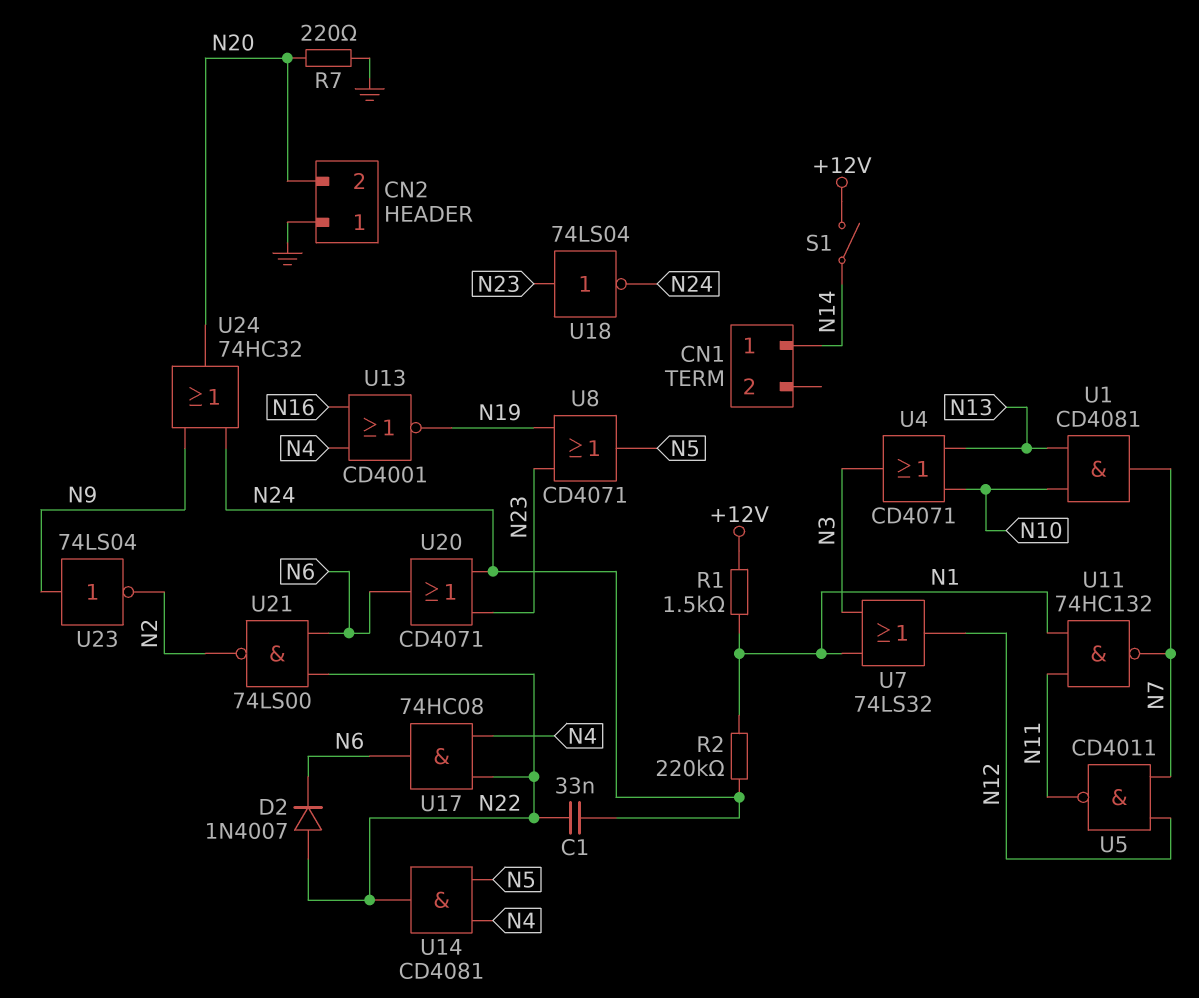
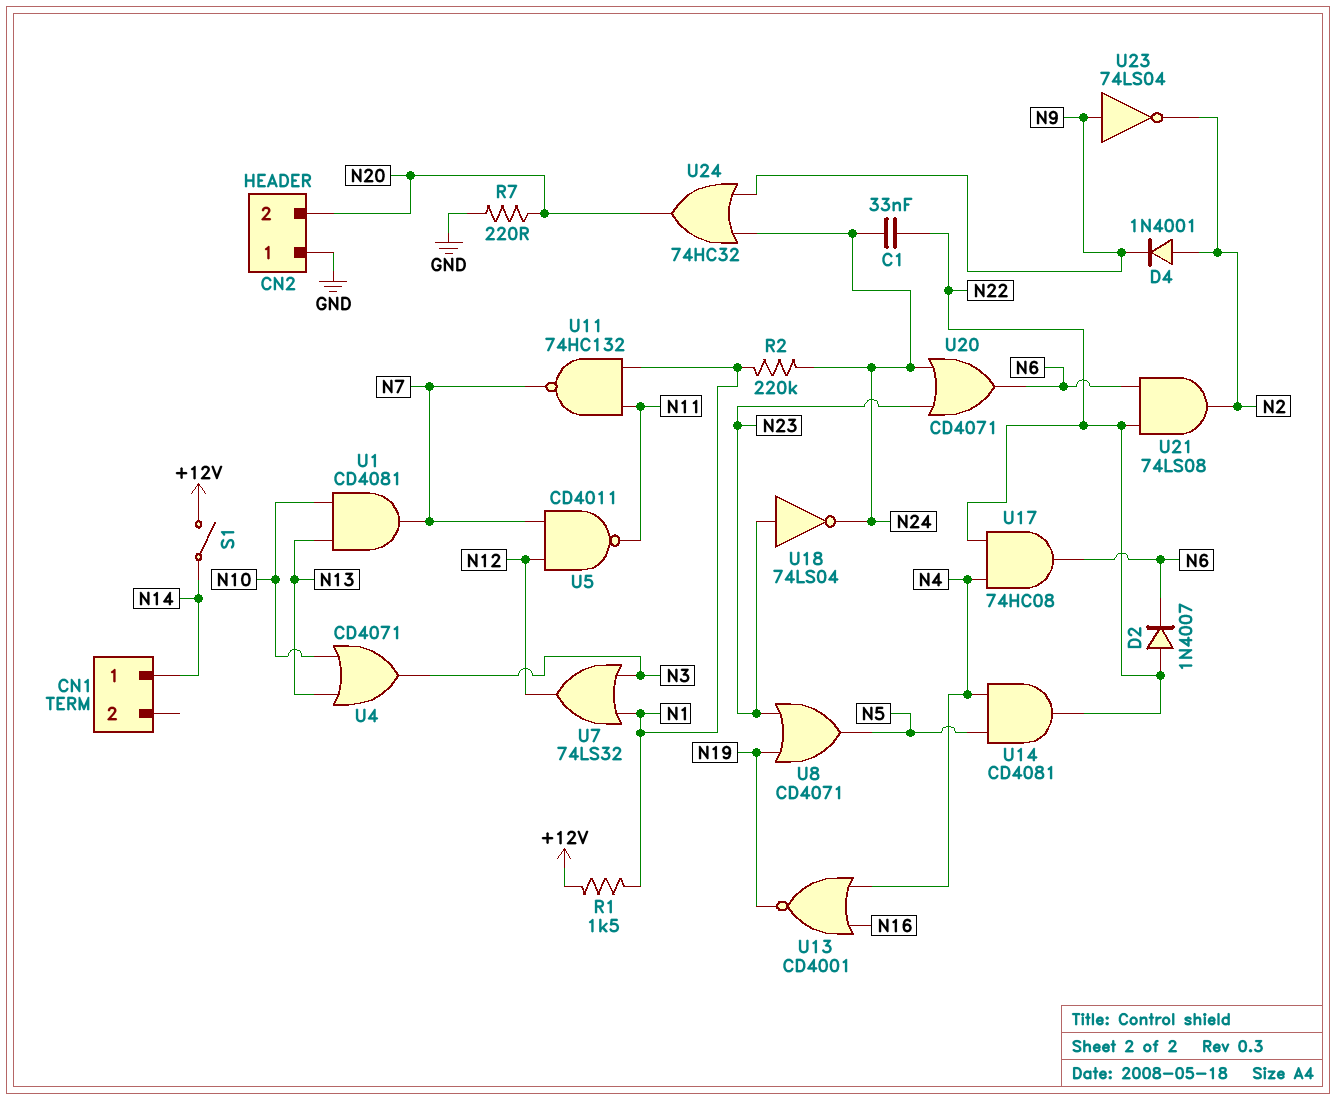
D4: none -> diode 1N4001 (A N2, K N9)
U21: NAND 74LS00 (in N6, in N22, out N2) -> AND 74LS08 (in N6, in N22, out N2)

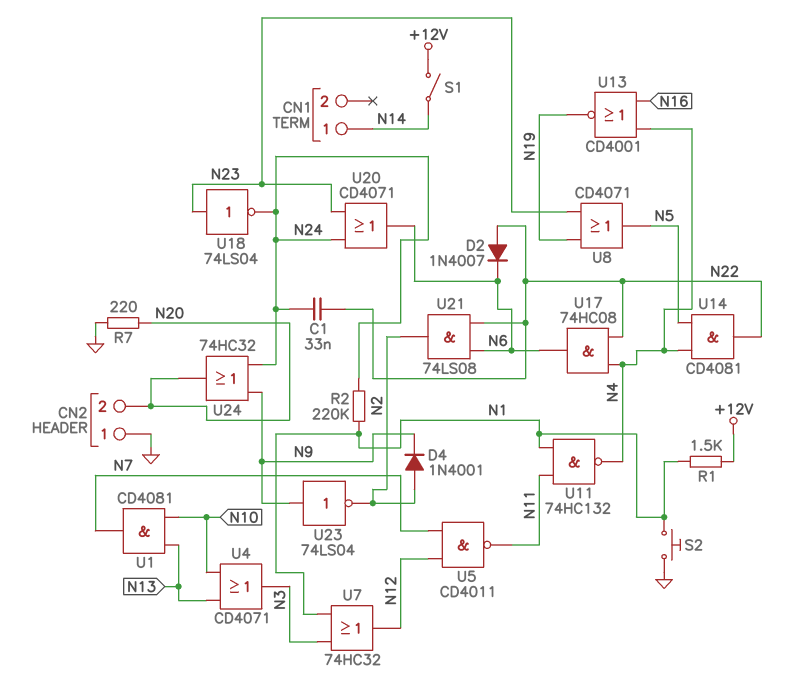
S2: none -> button (GND, N1)
U7: OR 74LS32 (in N1, in N3, out N12) -> OR 74HC32 (in N1, in N3, out N12)
U11: NAND 74HC132 (in N1, in N11, out N7) -> NAND 74HC132 (in N1, in N11, out N4)

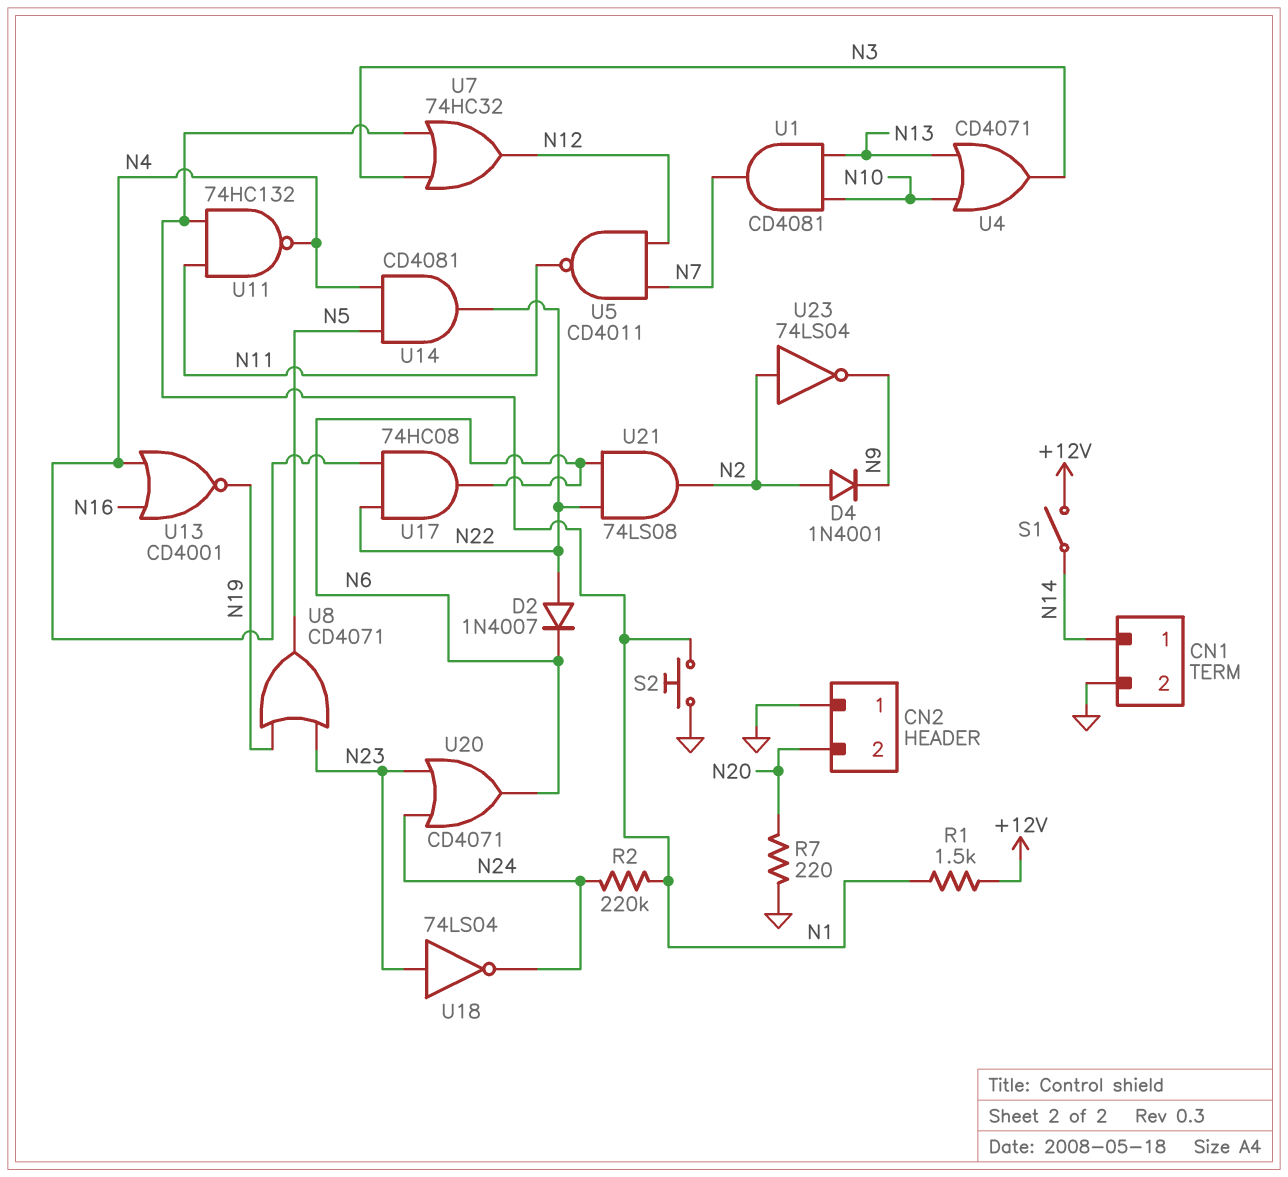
C1: 33nF (N22, N24) -> none
CN1 pin 2: none -> GND
U23: NOT 74LS04 (in N9, out N2) -> NOT 74LS04 (in N2, out N9)
U24: OR 74HC32 (in N9, in N24, out N20) -> none

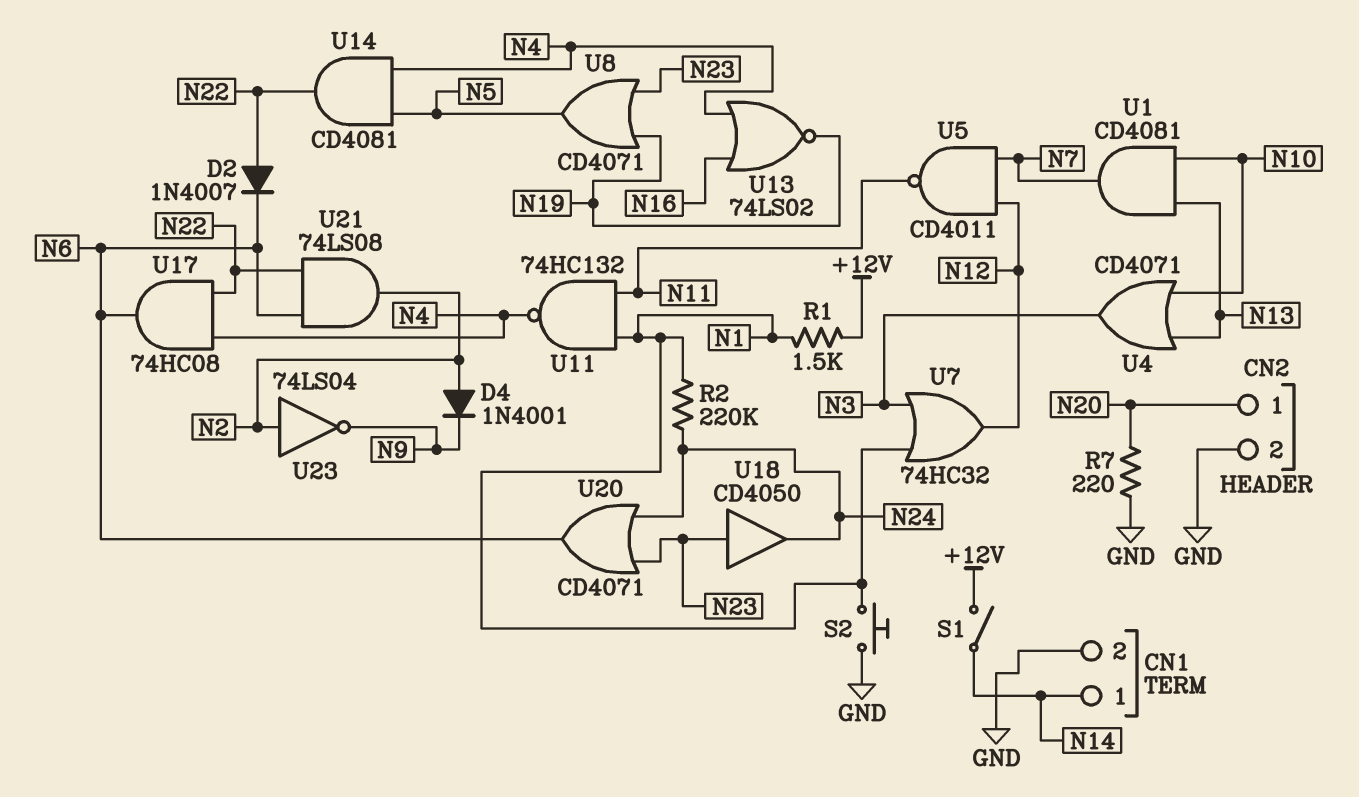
CN2 pin 1: GND -> N20
CN2 pin 2: N20 -> GND
U13: NOR CD4001 (in N4, in N16, out N19) -> NOR 74LS02 (in N4, in N16, out N19)
U18: NOT 74LS04 (in N23, out N24) -> buffer CD4050 (in N23, out N24)

